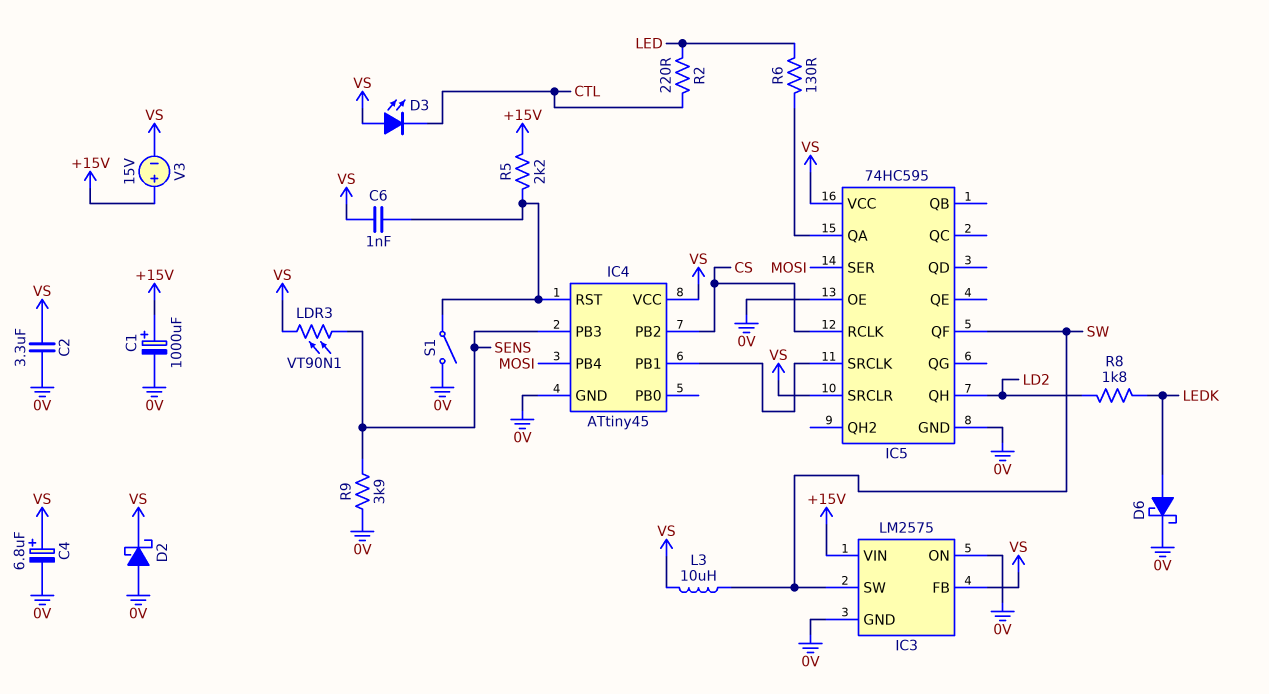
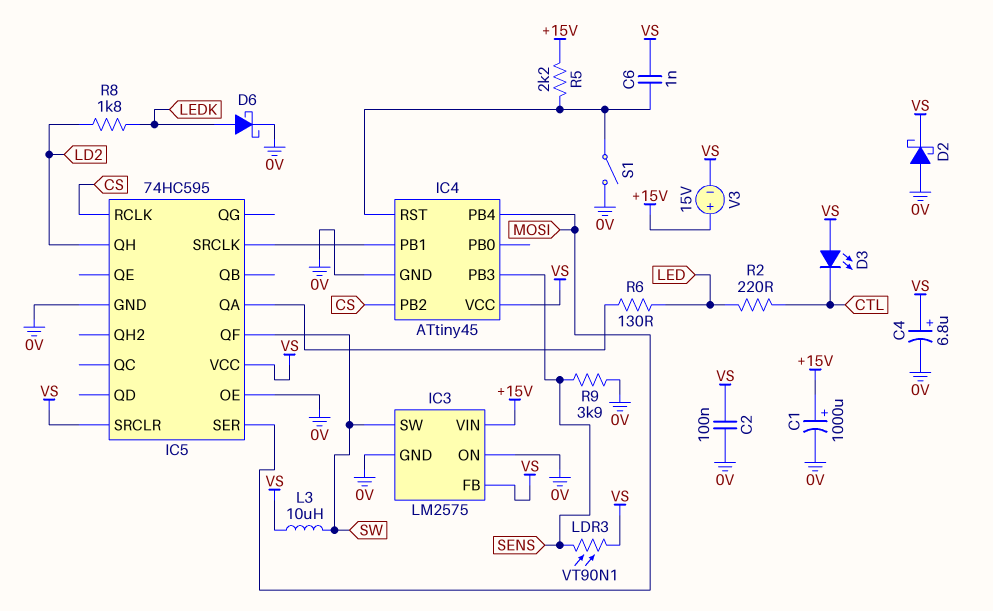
C2: 3.3uF (0V, VS) -> 100nF (0V, VS)

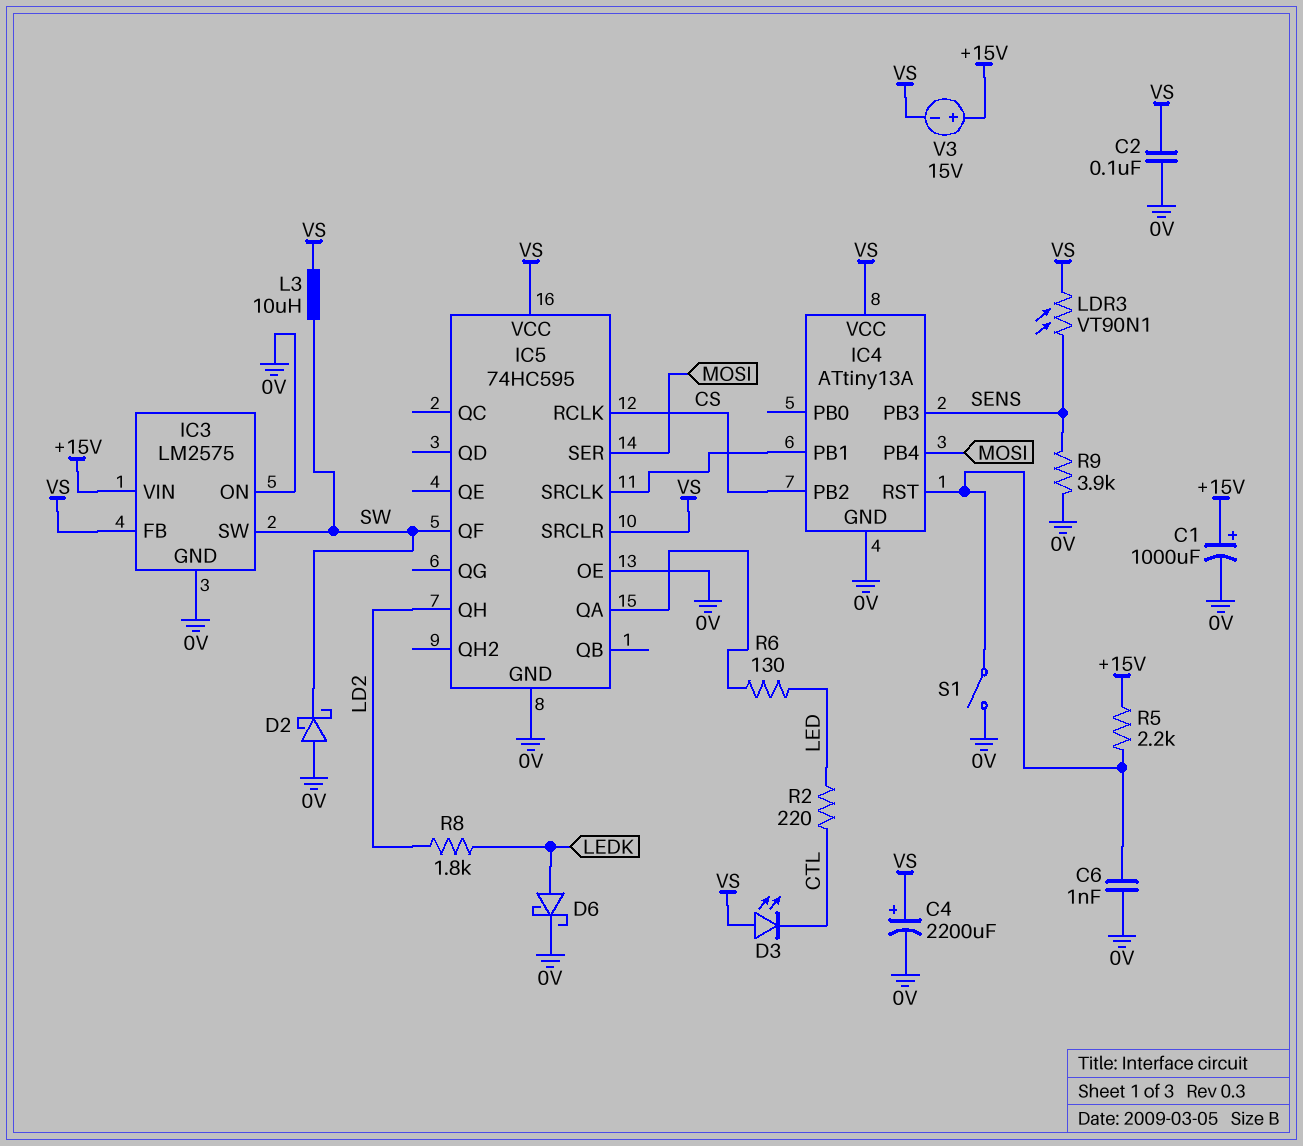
C4: 6.8uF (plus VS, minus 0V) -> 2200uF (plus VS, minus 0V)
C6: 1nF (IC4/RST, VS) -> 1nF (0V, IC4/RST)
D2: schottky (A 0V, K VS) -> schottky (A 0V, K SW)
IC4: ATtiny45 -> ATtiny13A

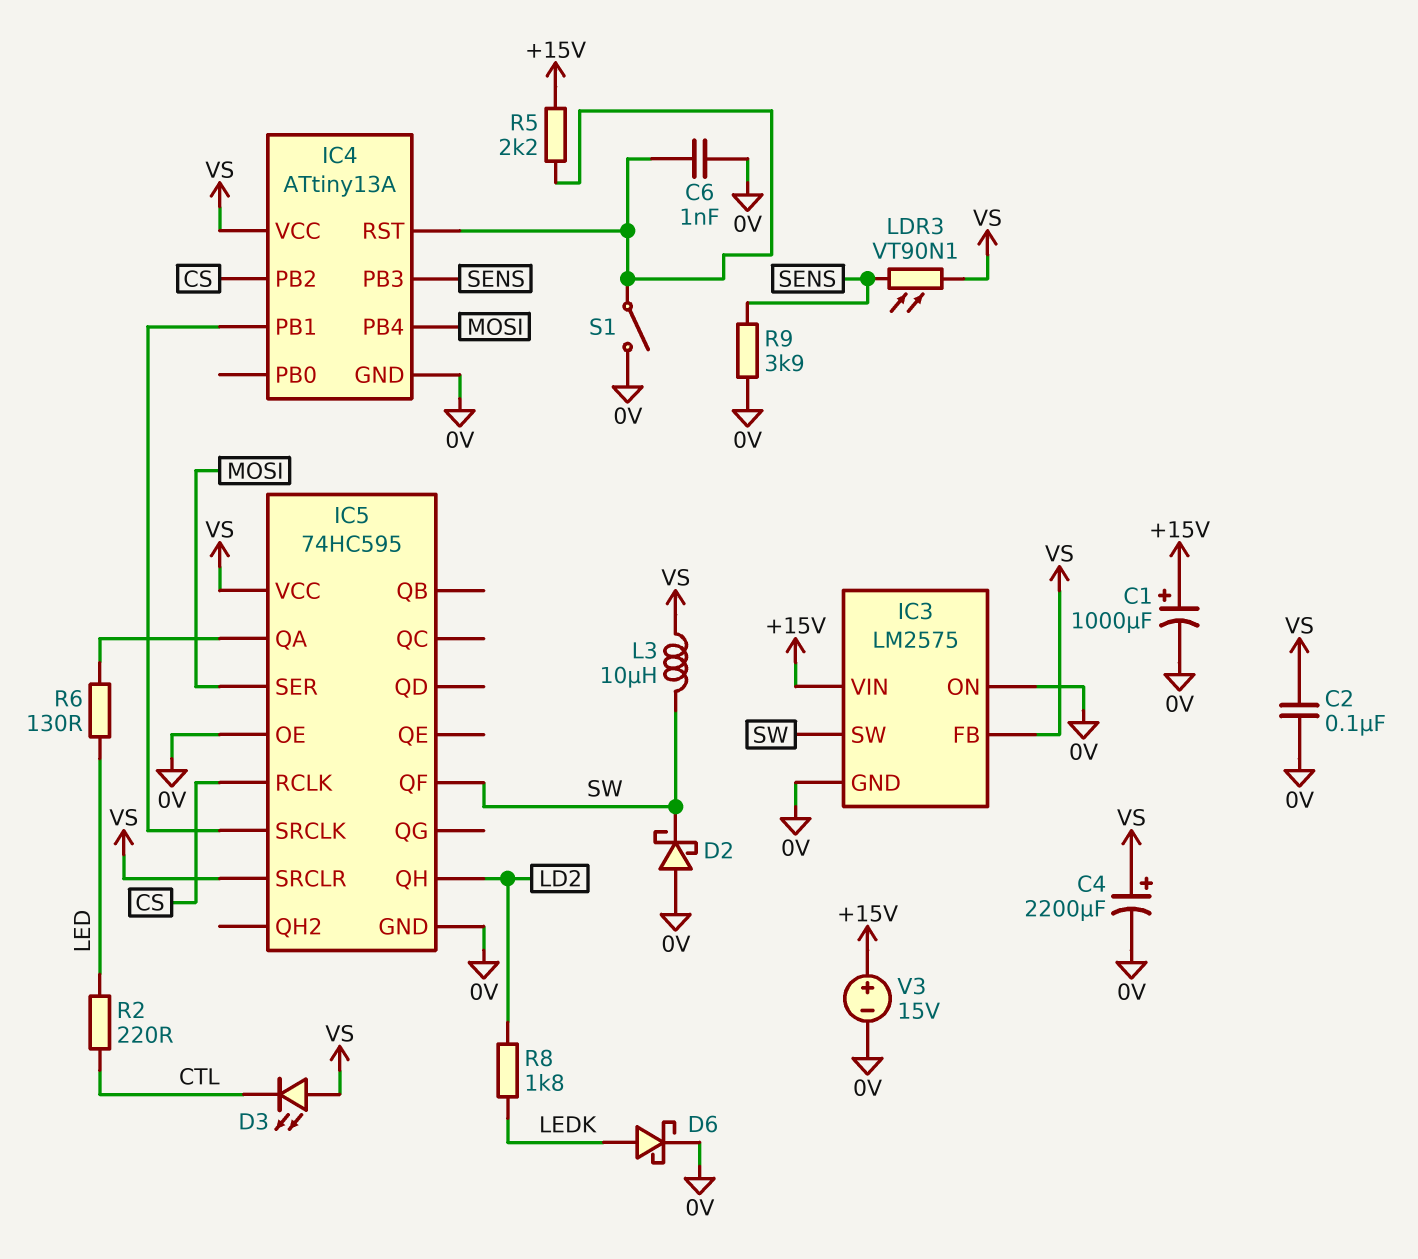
V3: 15V (plus +15V, minus VS) -> 15V (plus +15V, minus 0V)

